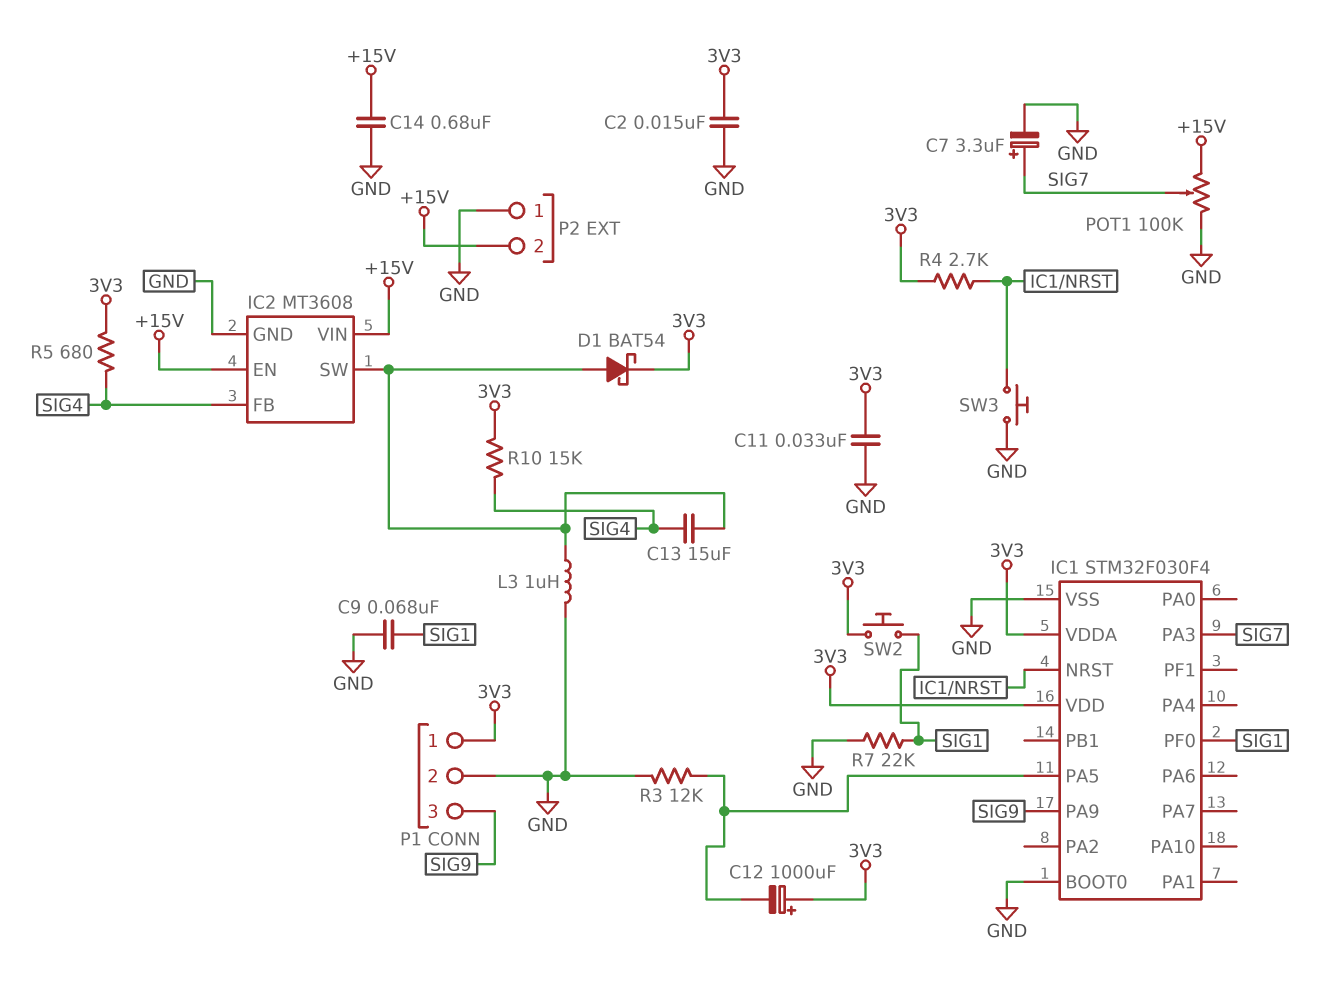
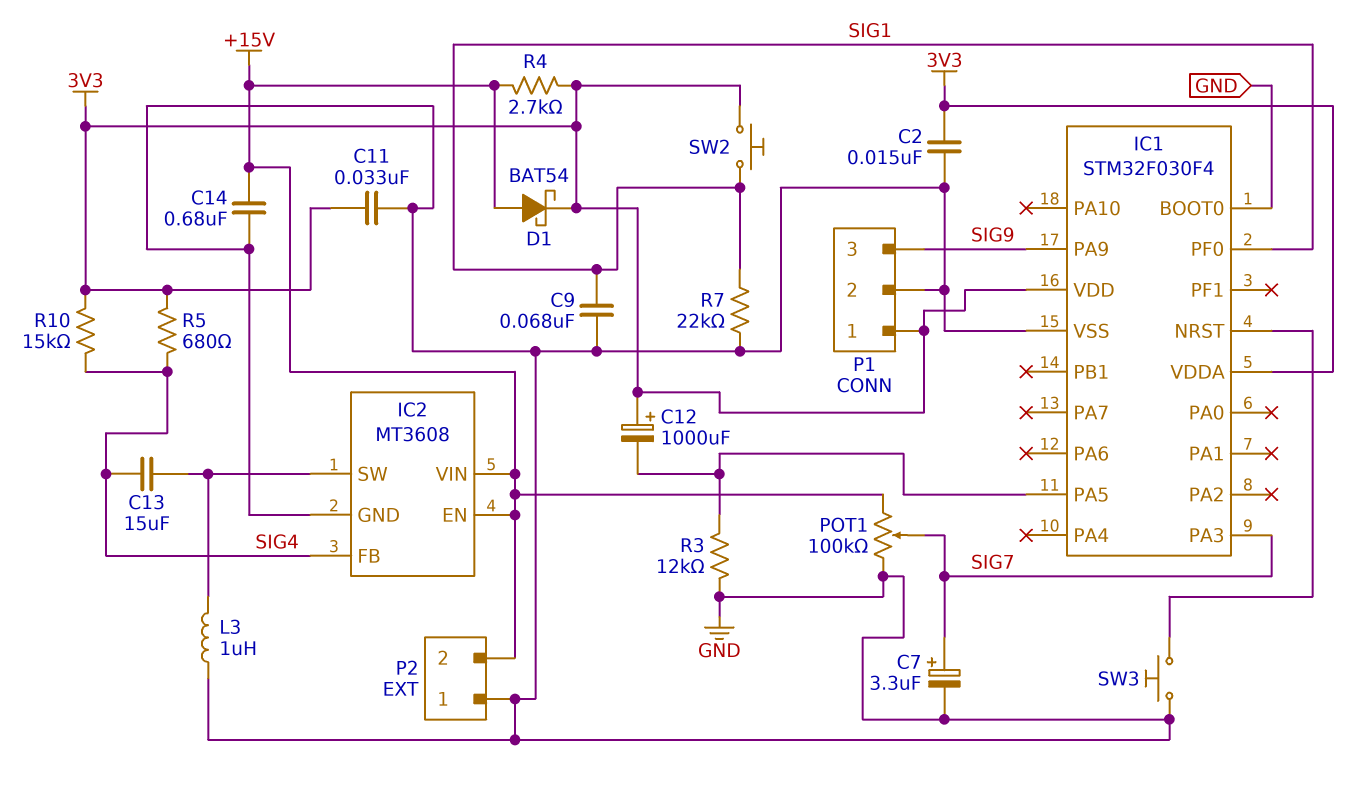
D1: schottky BAT54 (A IC2/SW, K 3V3) -> schottky BAT54 (A +15V, K 3V3)
R4: 2.7k (3V3, IC1/NRST) -> 2.7k (+15V, 3V3)

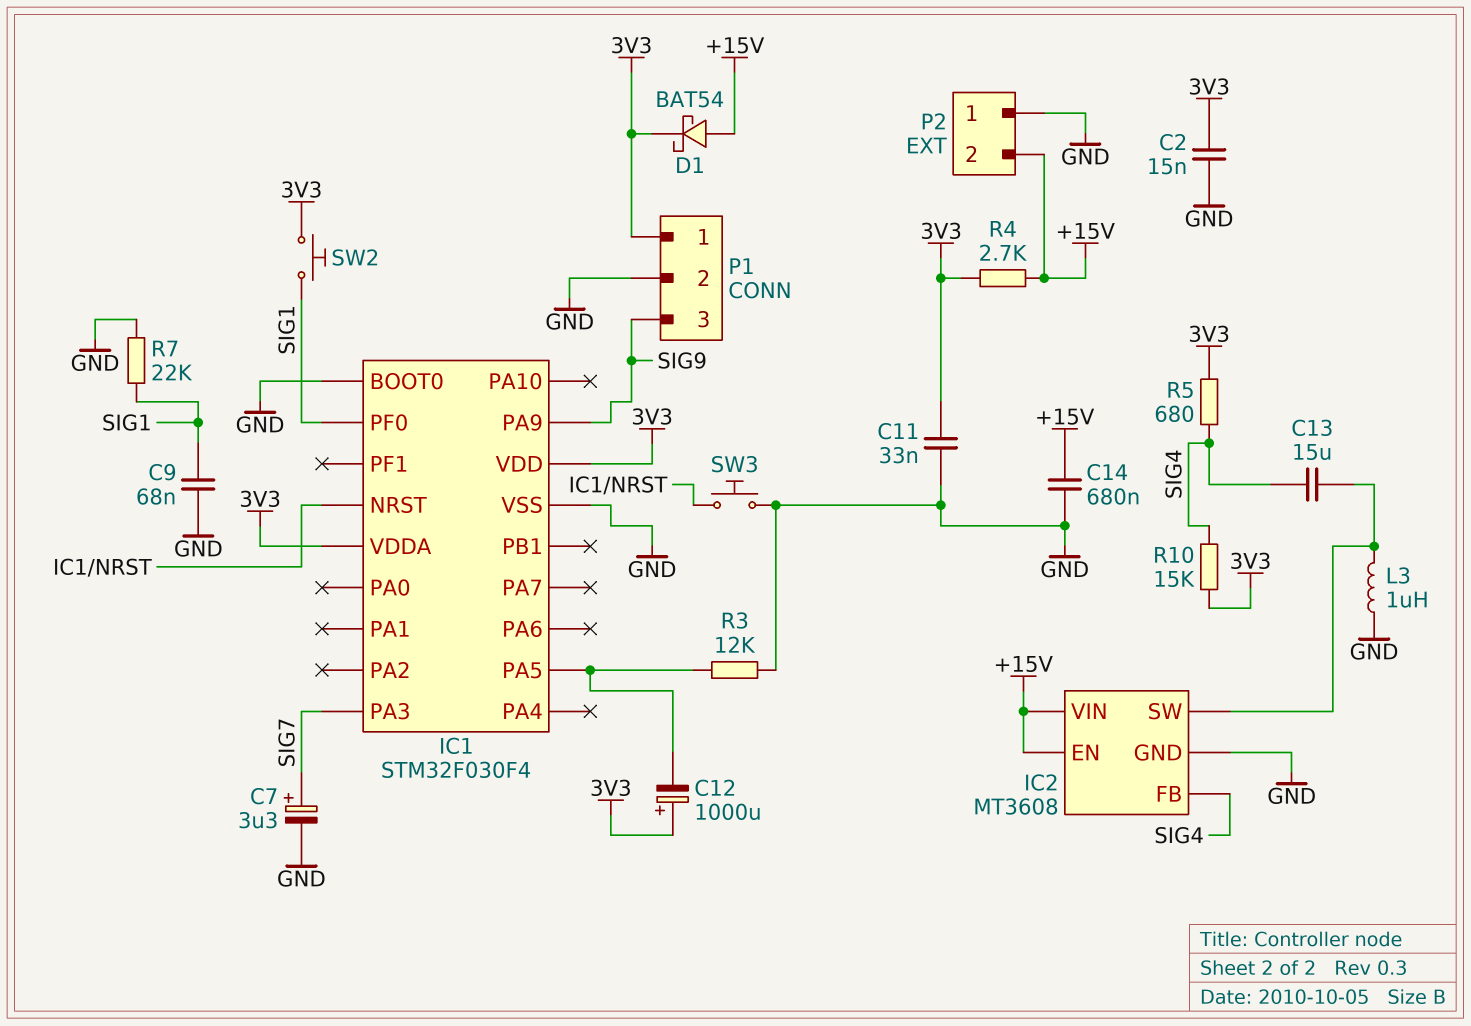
POT1: 100k (+15V, GND, wiper SIG7) -> none

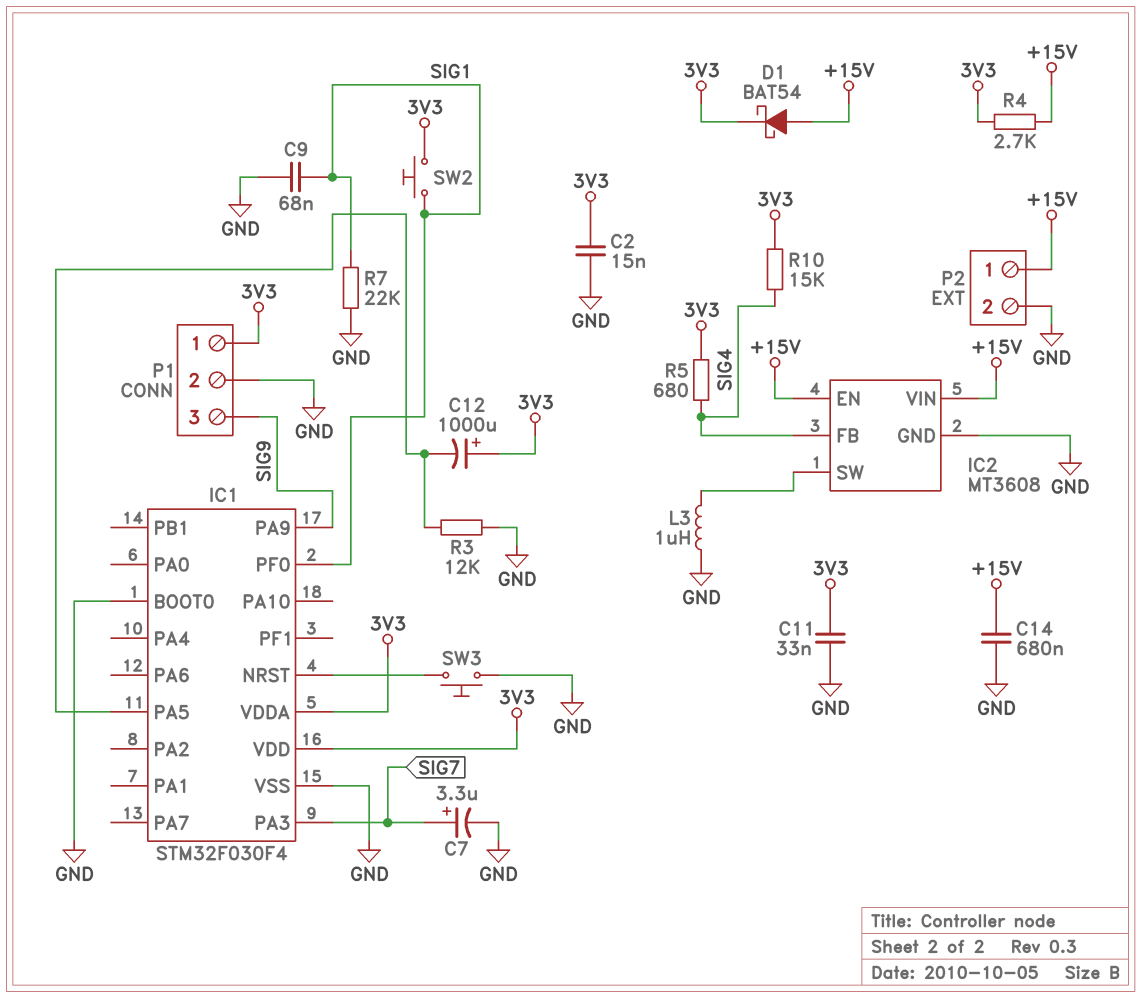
C13: 15uF (IC2/SW, SIG4) -> none
P2 pin 1: GND -> +15V
P2 pin 2: +15V -> GND

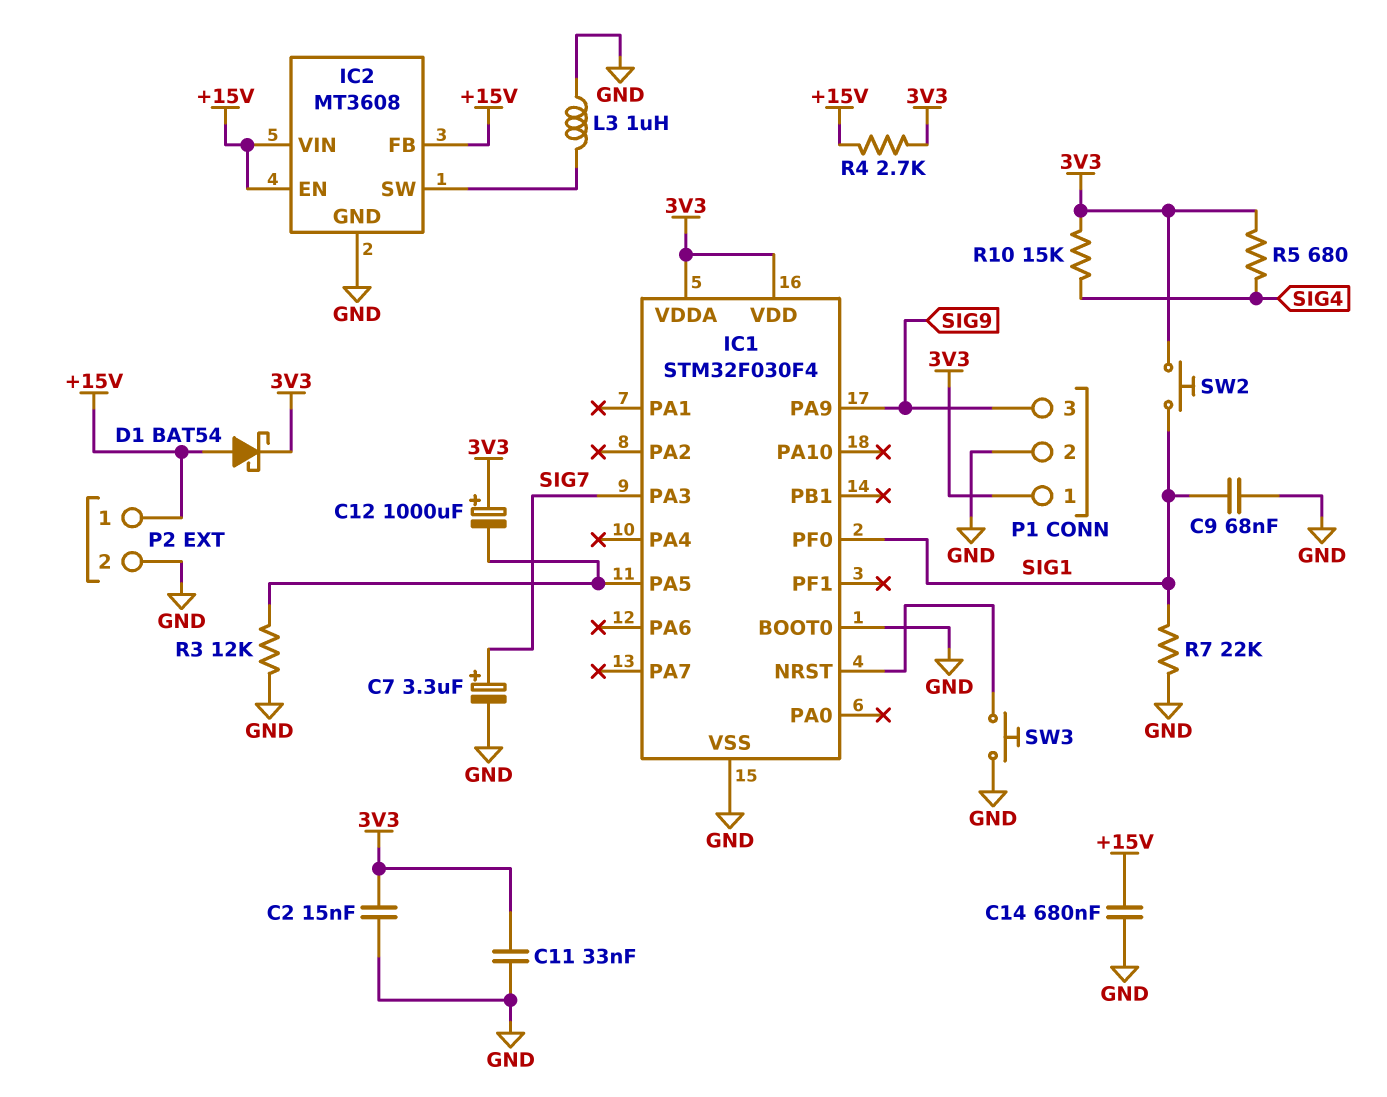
IC2 pin FB: SIG4 -> +15V

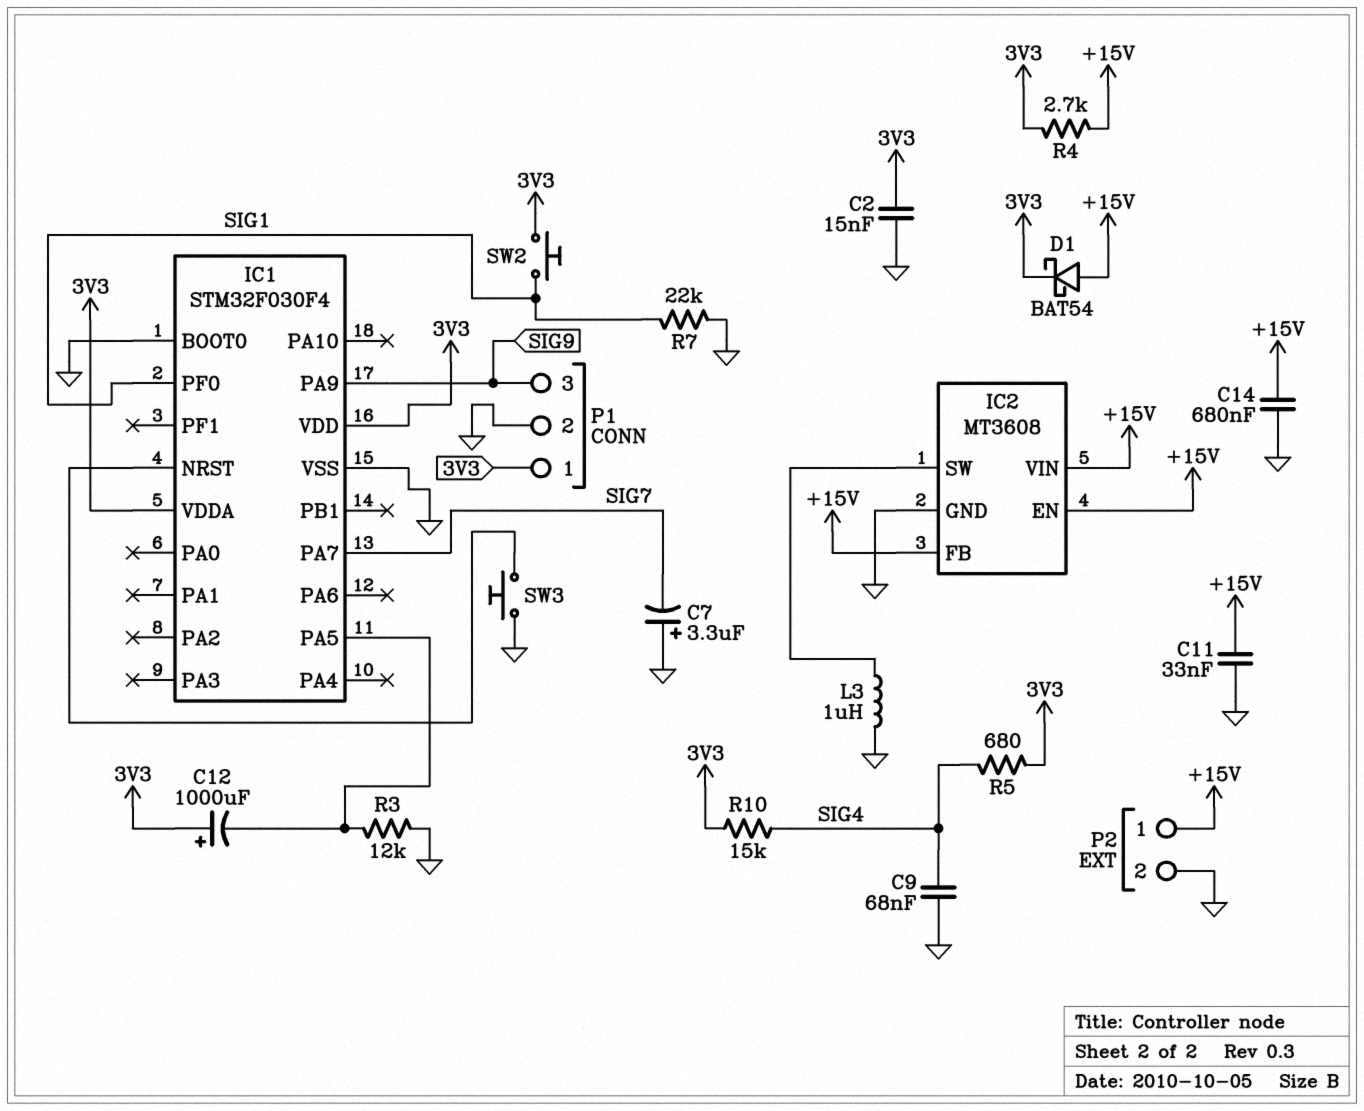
C7: 3.3uF (plus SIG7, minus GND) -> 3.3uF (plus GND, minus SIG7)
C9: 68nF (GND, SIG1) -> 68nF (GND, SIG4)
C11: 33nF (3V3, GND) -> 33nF (+15V, GND)
IC1 pin PA3: SIG7 -> none
IC1 pin PA7: none -> SIG7

